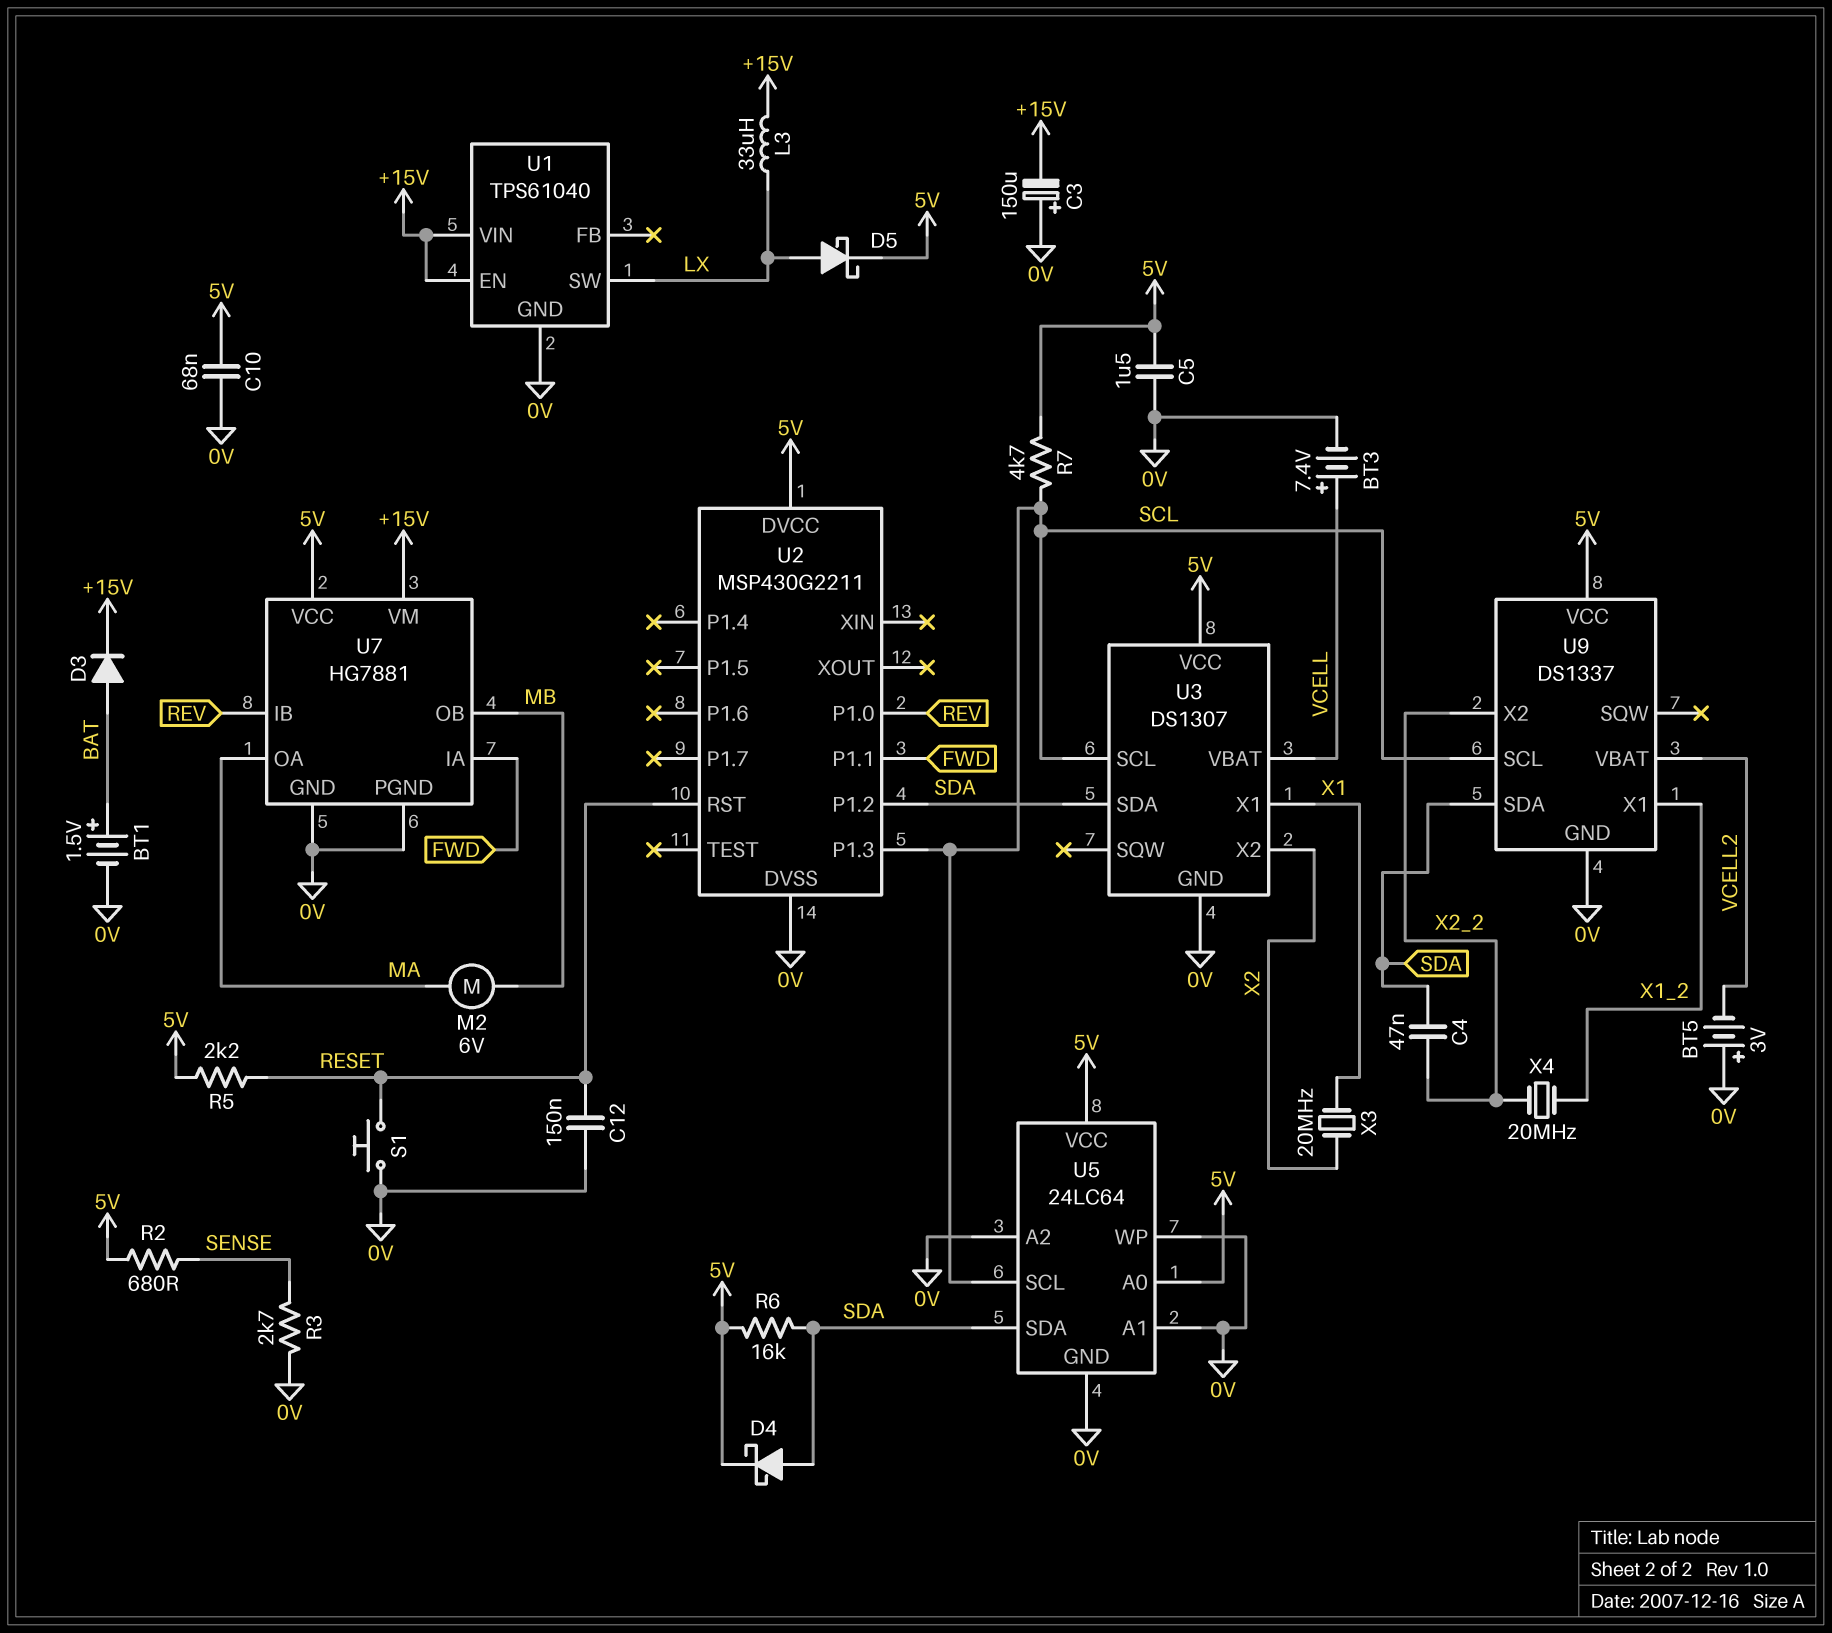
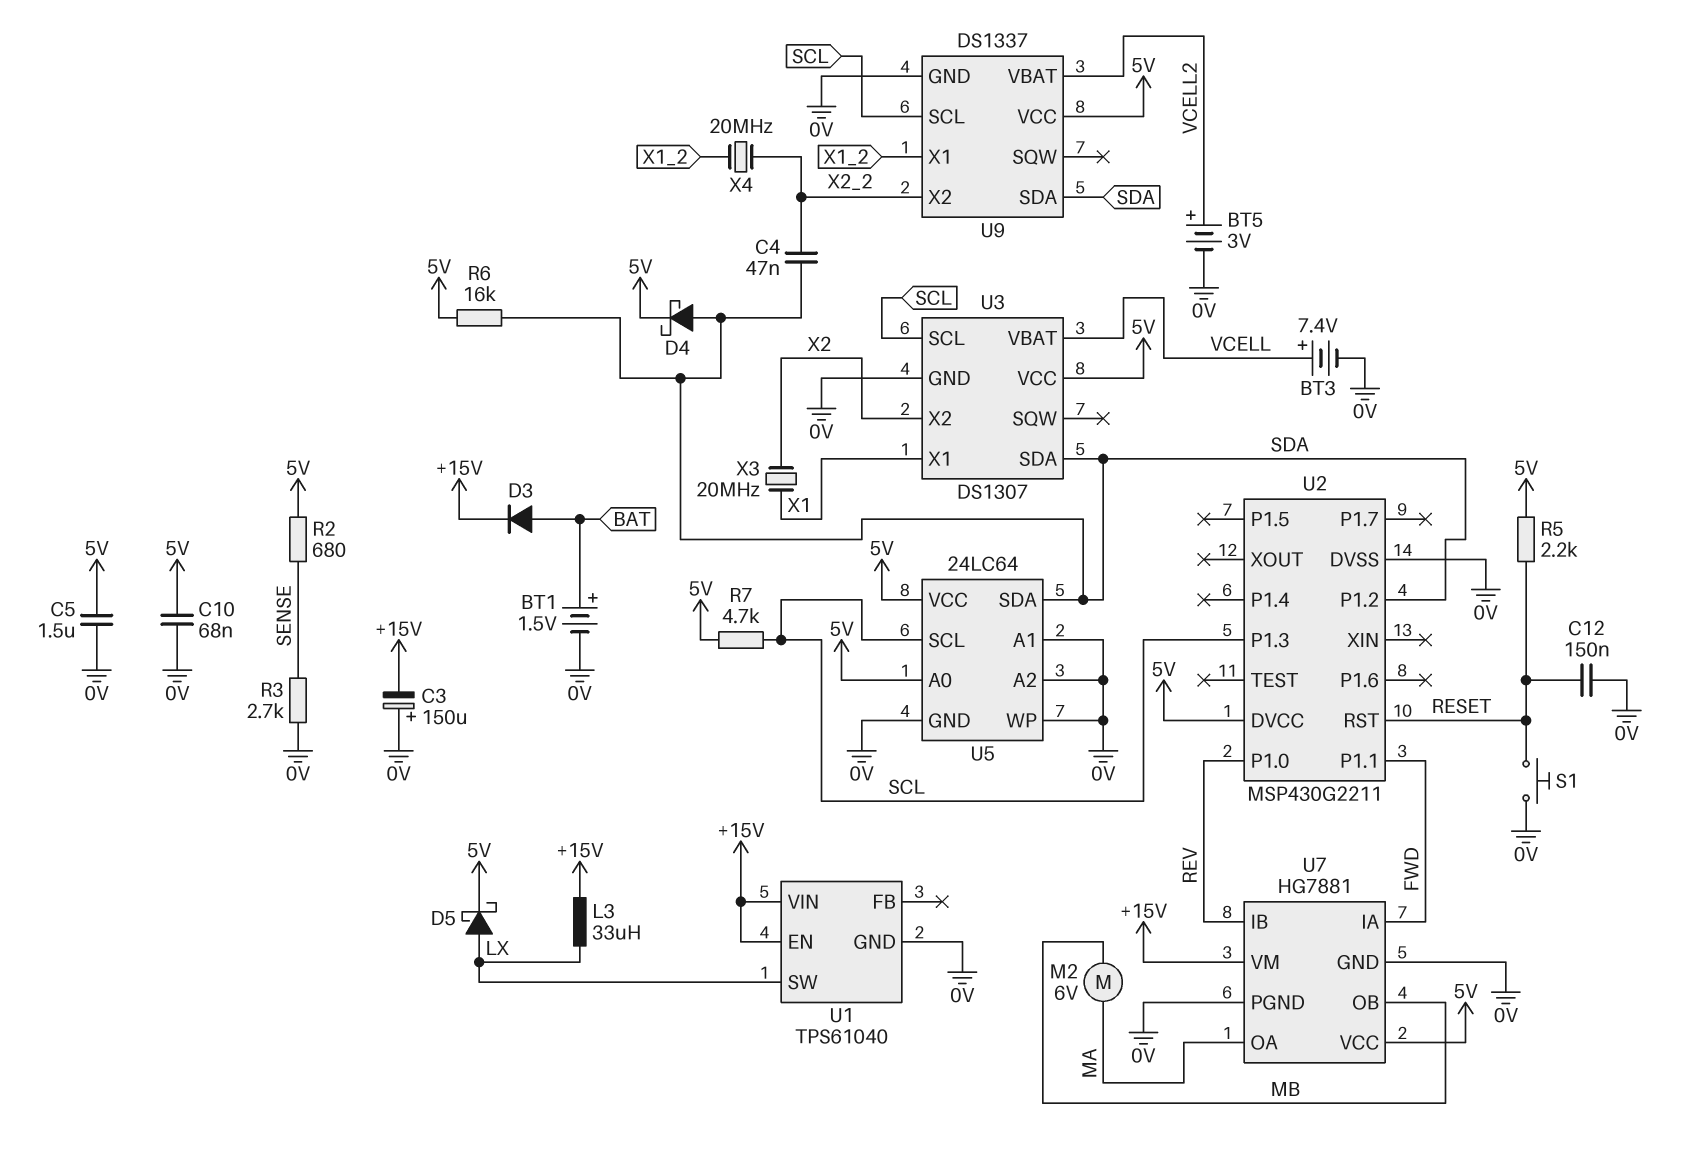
BT5: 3V (plus 0V, minus VCELL2) -> 3V (plus VCELL2, minus 0V)

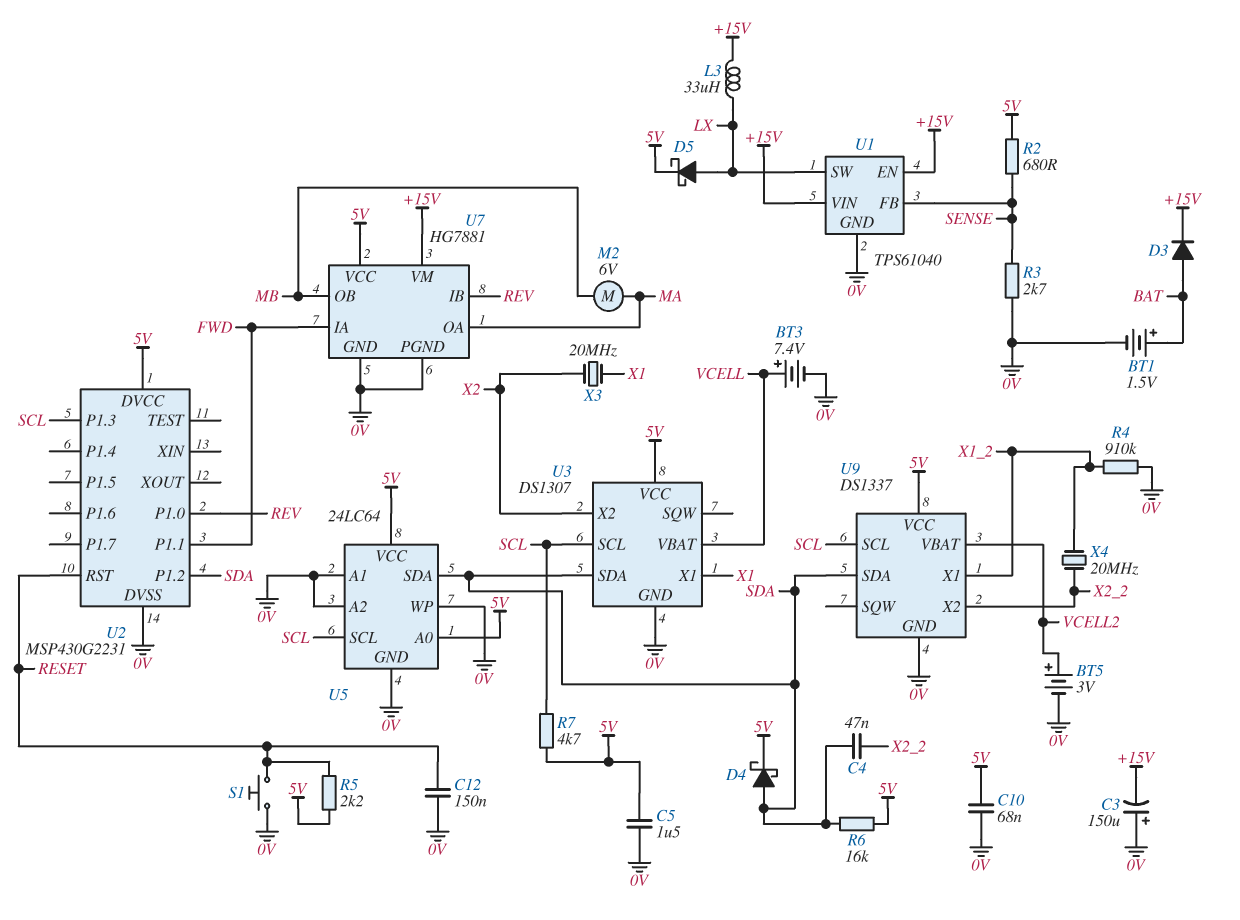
R4: none -> 910k (0V, X1_2)
U1 pin FB: none -> SENSE
U2: MSP430G2211 -> MSP430G2231

